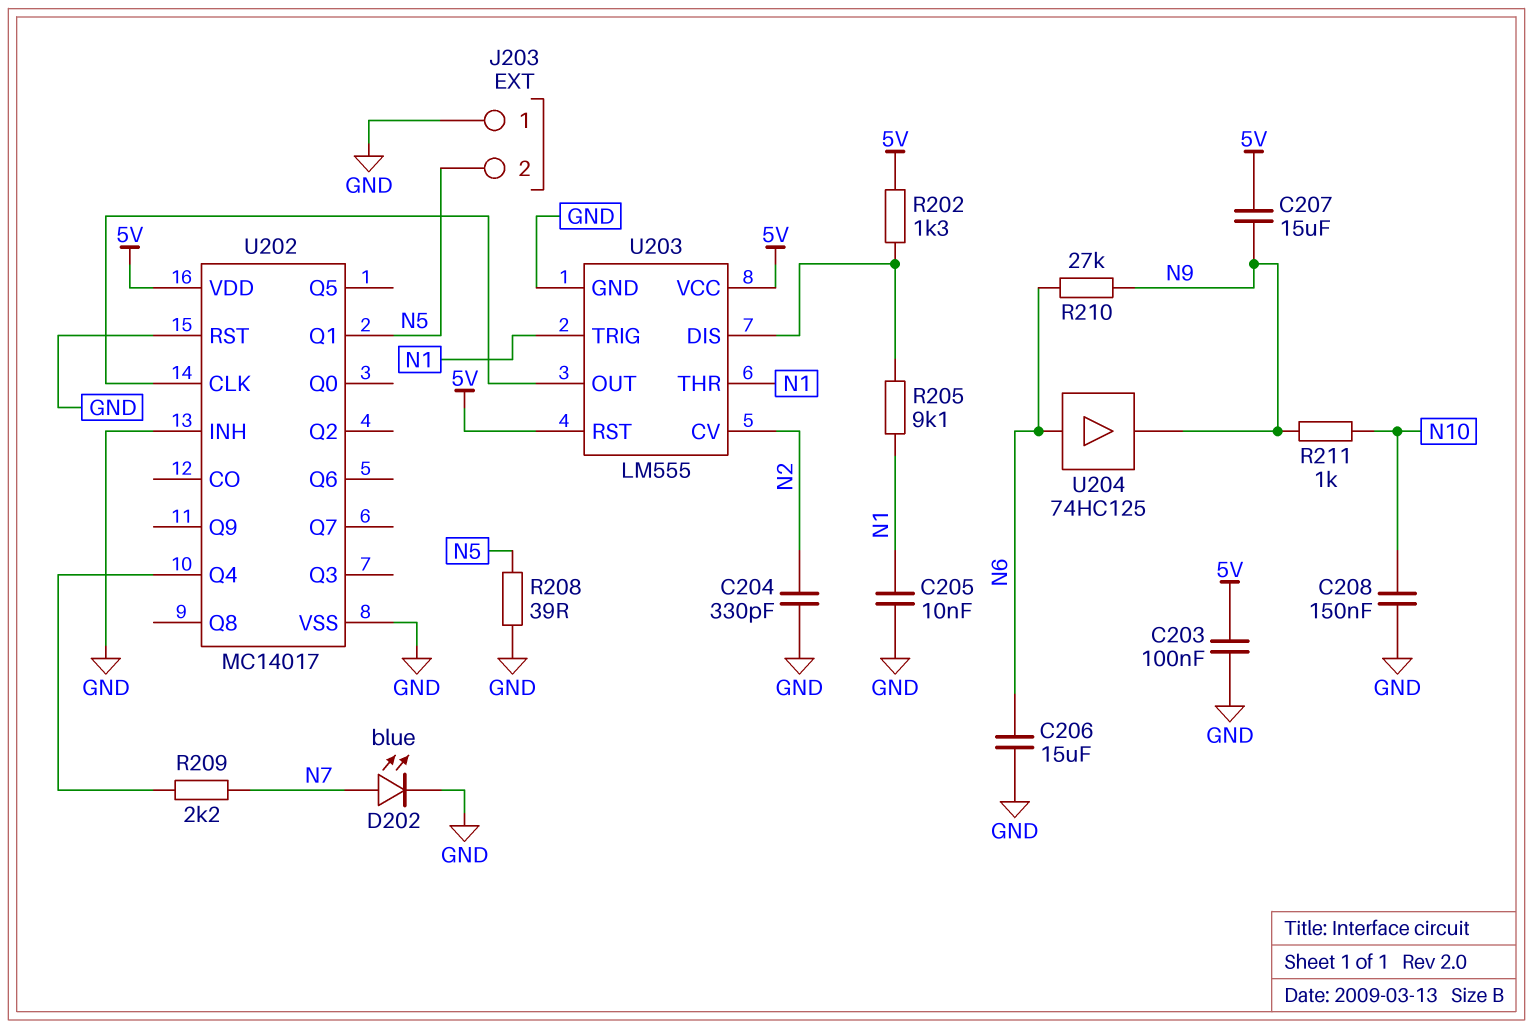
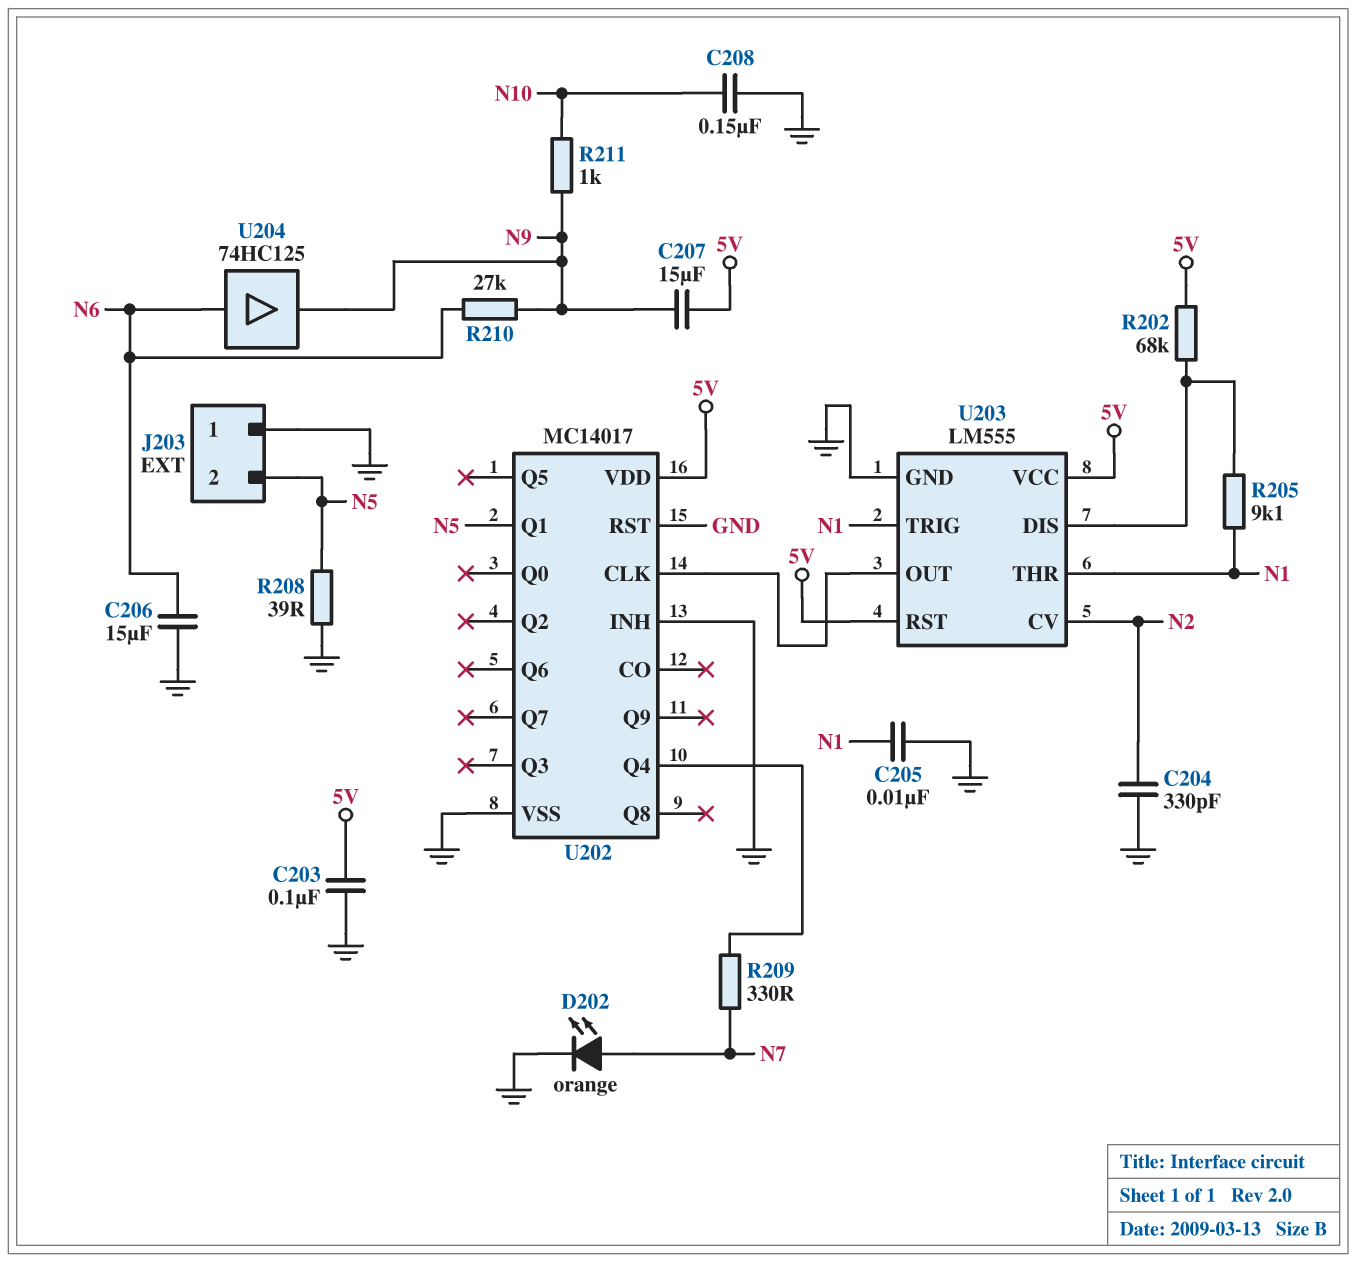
D202: LED blue (A N7, K GND) -> LED orange (A N7, K GND)
R202: 1.3k (5V, U203/DIS) -> 68k (5V, U203/DIS)
R209: 2.2k (N7, U202/Q4) -> 330 (N7, U202/Q4)

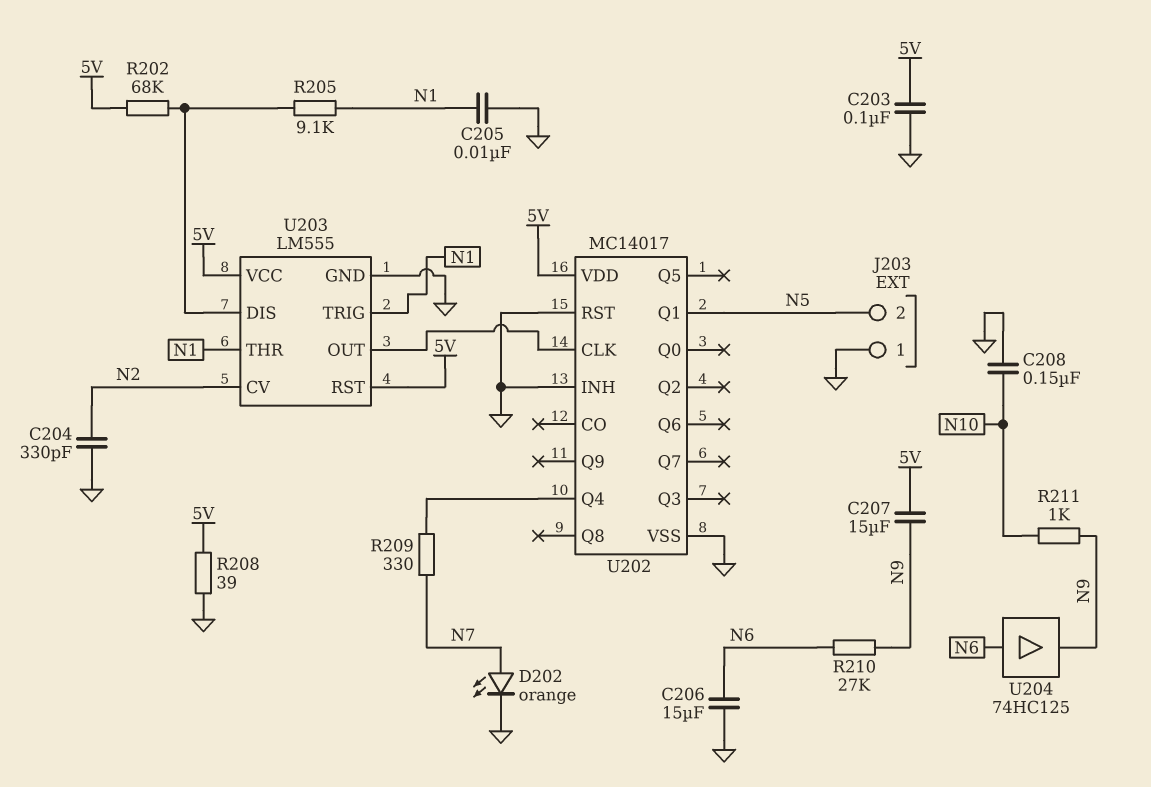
R208: 39 (GND, N5) -> 39 (5V, GND)

